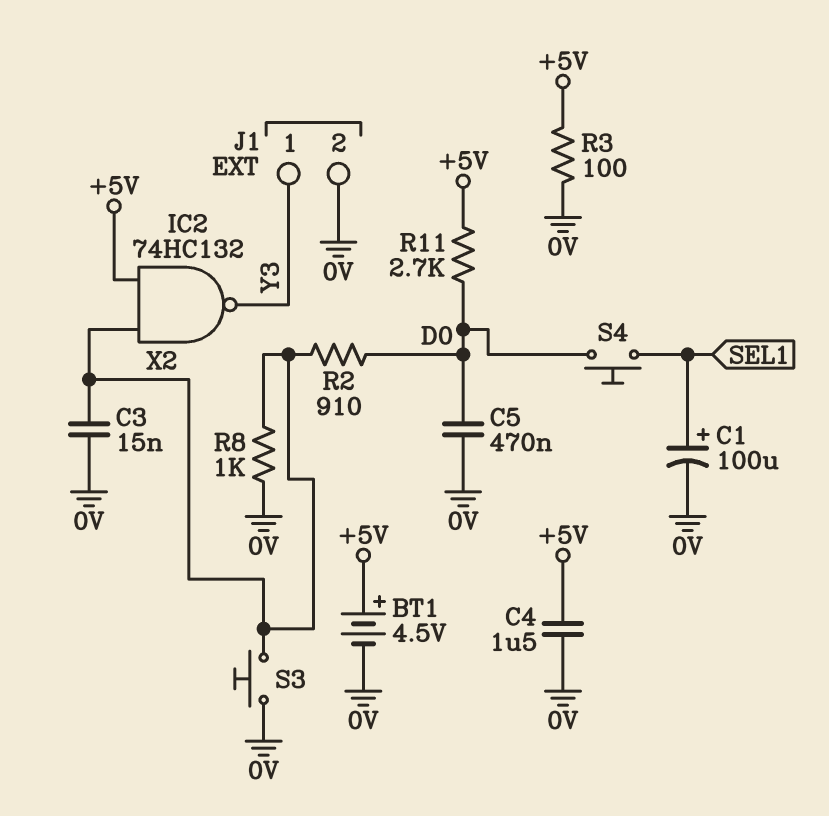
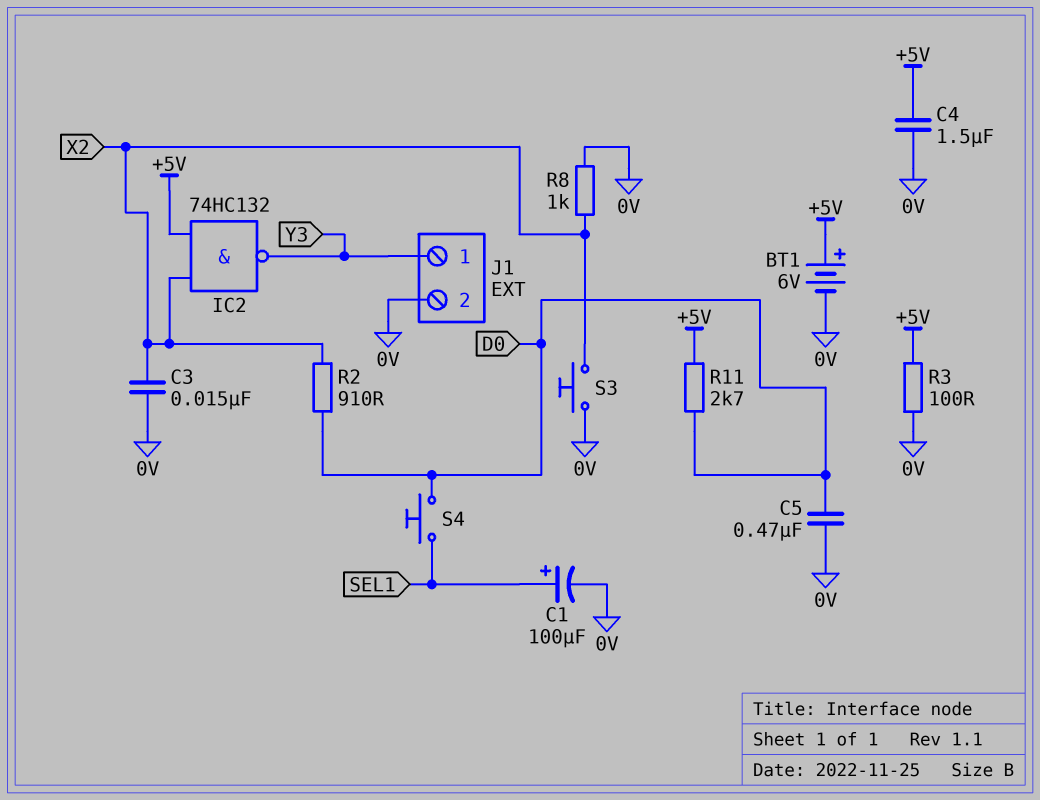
BT1: 4.5V (plus +5V, minus 0V) -> 6V (plus +5V, minus 0V)

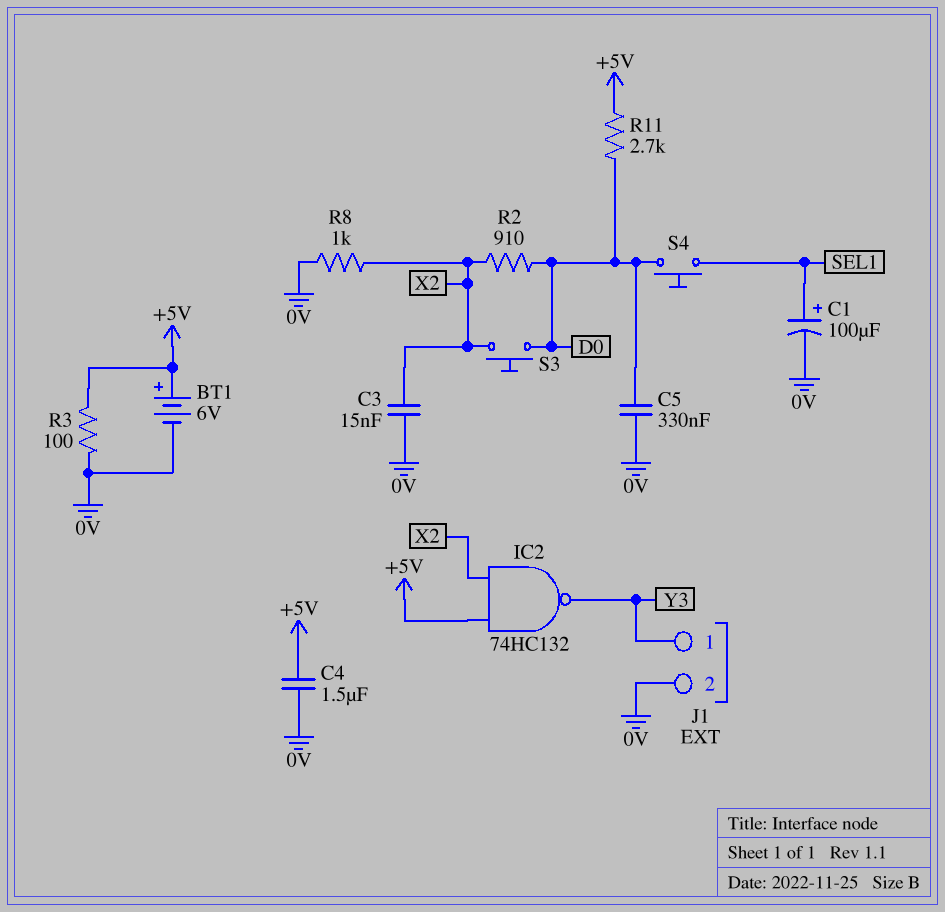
C5: 470nF (0V, D0) -> 330nF (0V, D0)
S3: button (0V, X2) -> button (D0, X2)

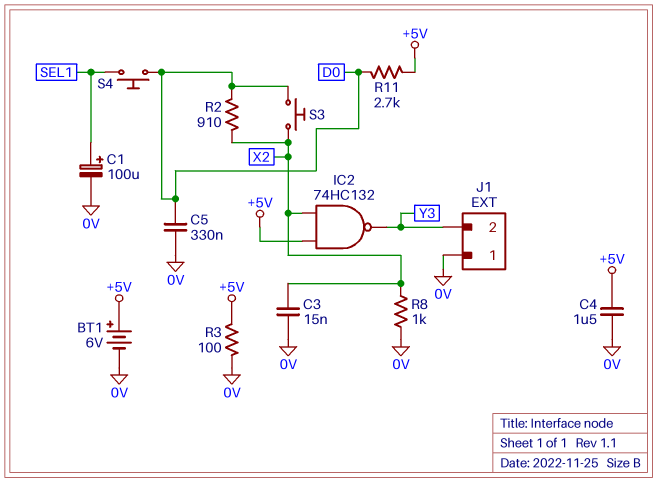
J1 pin 1: Y3 -> 0V
J1 pin 2: 0V -> Y3

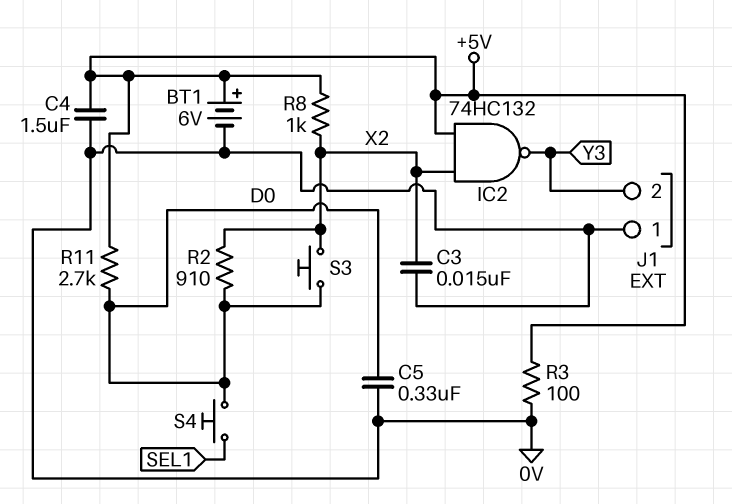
C1: 100uF (plus SEL1, minus 0V) -> none
R8: 1k (0V, X2) -> 1k (+5V, X2)

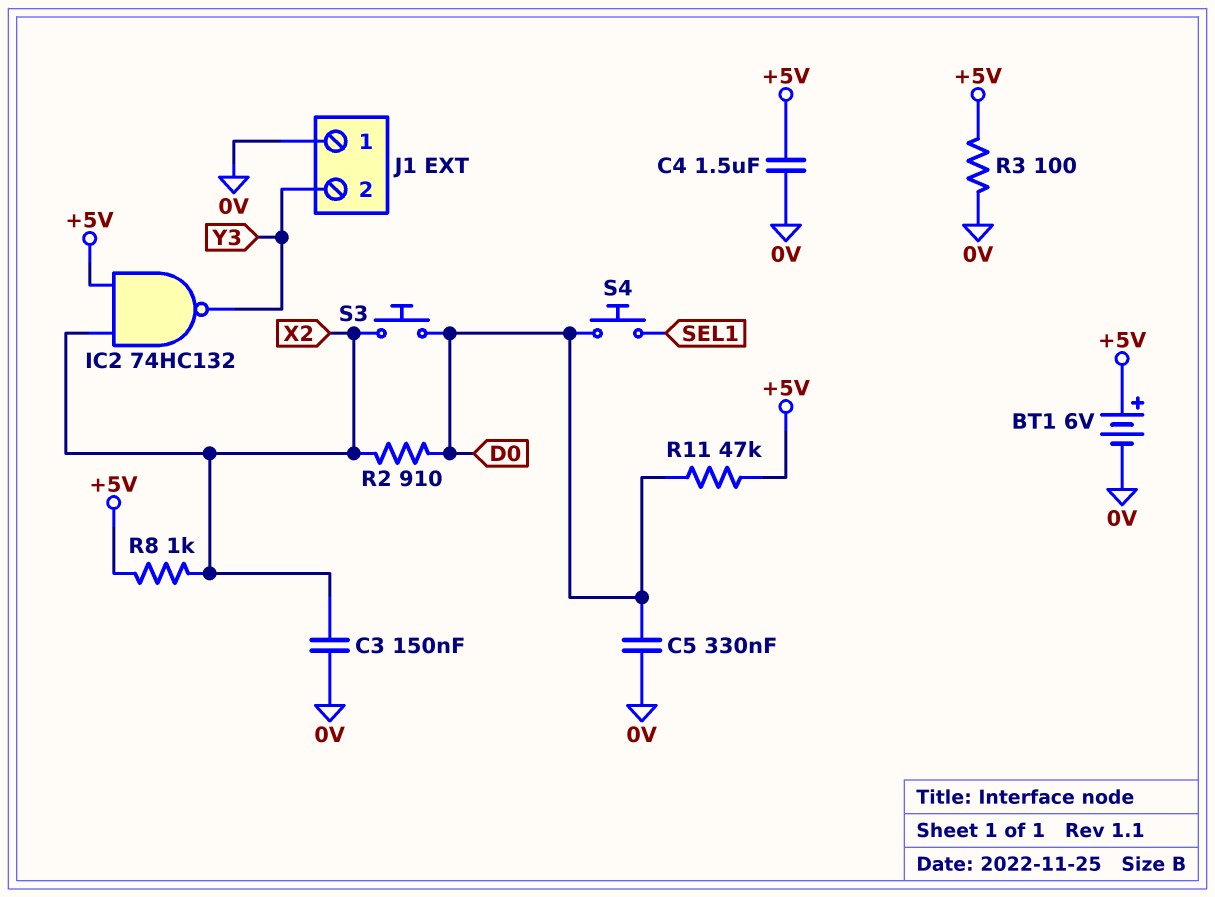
C3: 15nF (0V, X2) -> 150nF (0V, X2)
R11: 2.7k (+5V, D0) -> 47k (+5V, D0)

